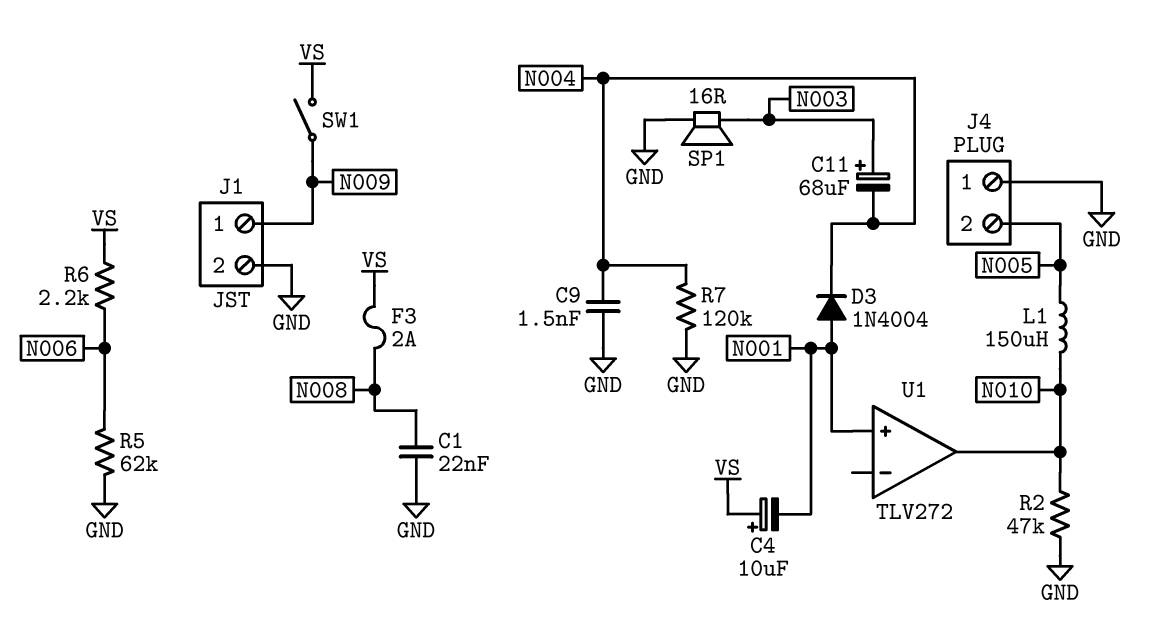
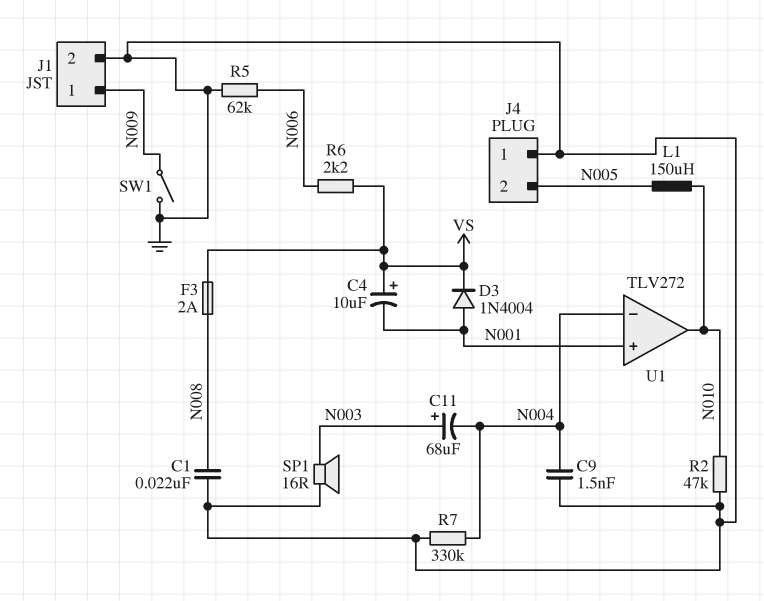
D3: diode 1N4004 (A N001, K N004) -> diode 1N4004 (A N001, K VS)
R7: 120k (GND, N004) -> 330k (GND, N004)
SW1: switch (N009, VS) -> switch (GND, N009)
U1 pin in-: none -> N004

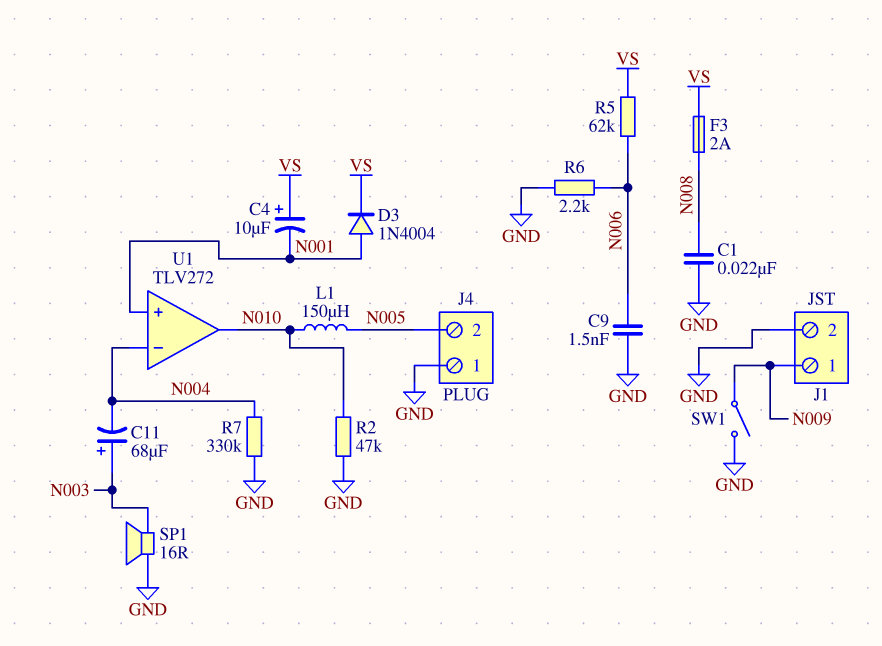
C9: 1.5nF (GND, N004) -> 1.5nF (GND, N006)
R5: 62k (GND, N006) -> 62k (N006, VS)
R6: 2.2k (N006, VS) -> 2.2k (GND, N006)

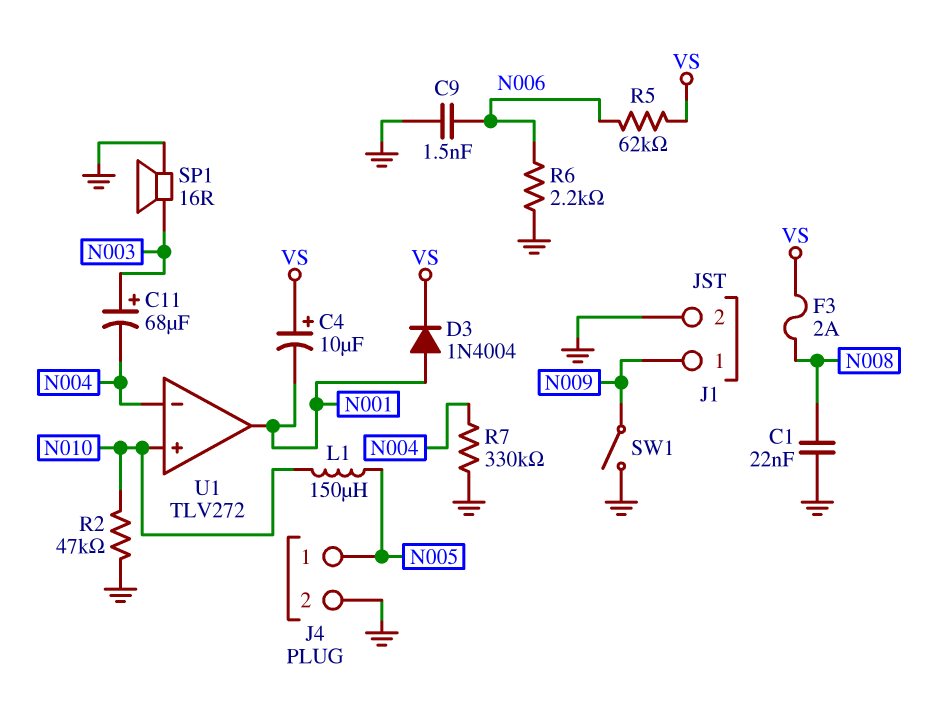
J4 pin 1: GND -> N005
J4 pin 2: N005 -> GND
U1 pin in+: N001 -> N010
U1 pin out: N010 -> N001

